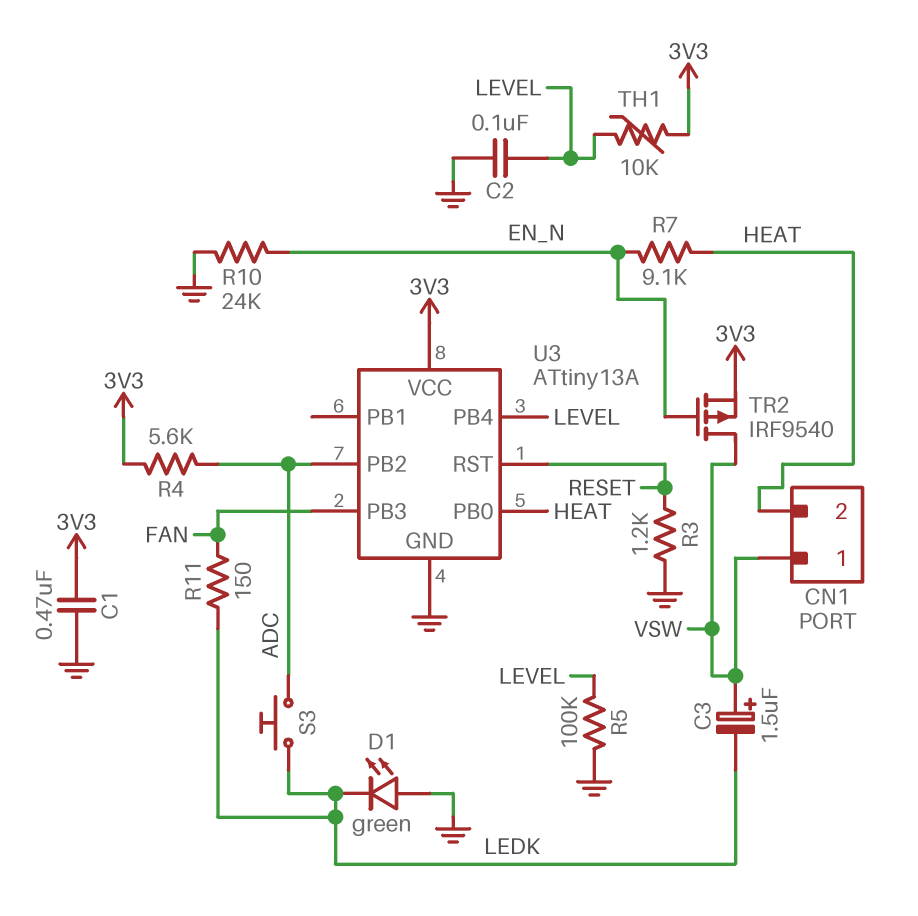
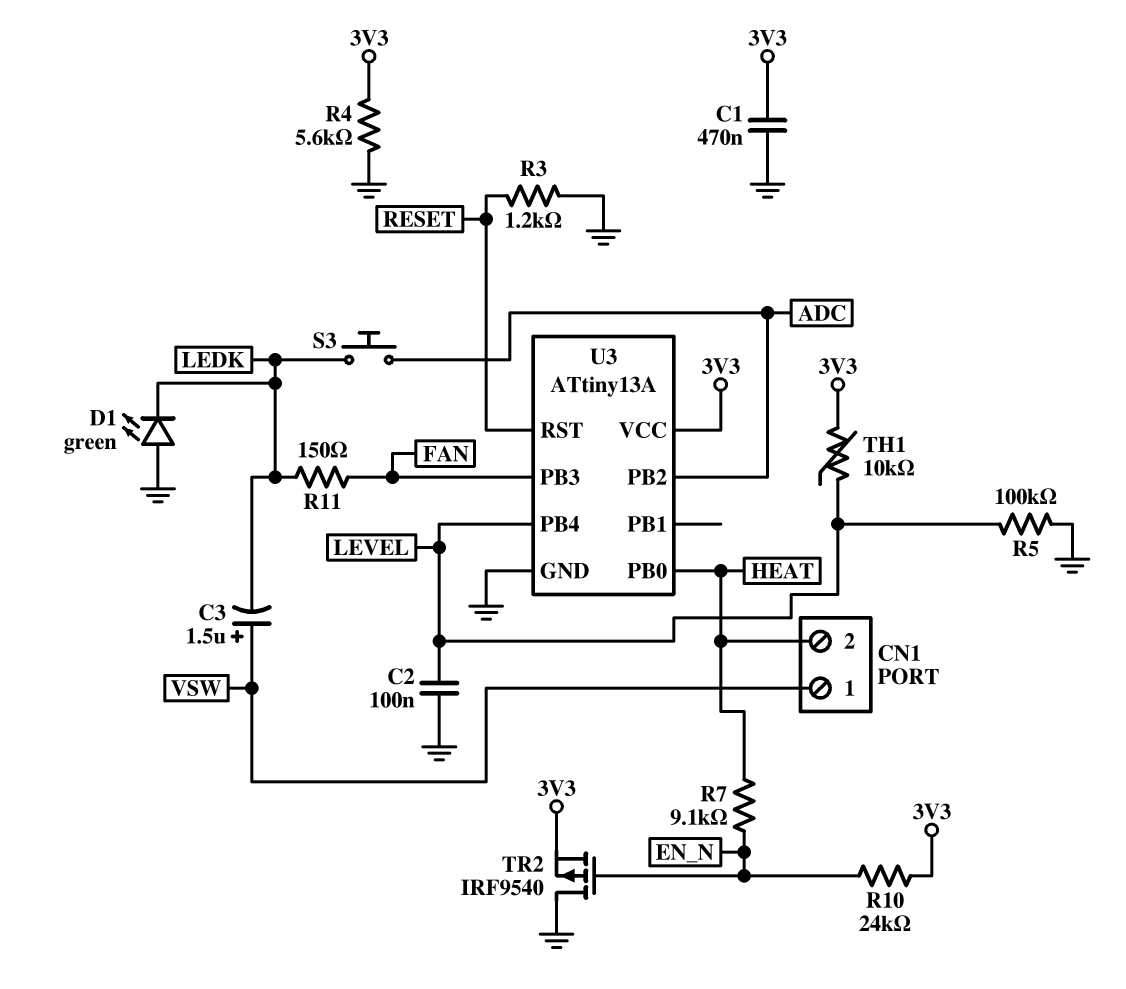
R4: 5.6k (3V3, ADC) -> 5.6k (3V3, GND)
R10: 24k (EN_N, GND) -> 24k (3V3, EN_N)
TR2: PMOS IRF9540 (G EN_N, D VSW, S 3V3) -> PMOS IRF9540 (G EN_N, D GND, S 3V3)

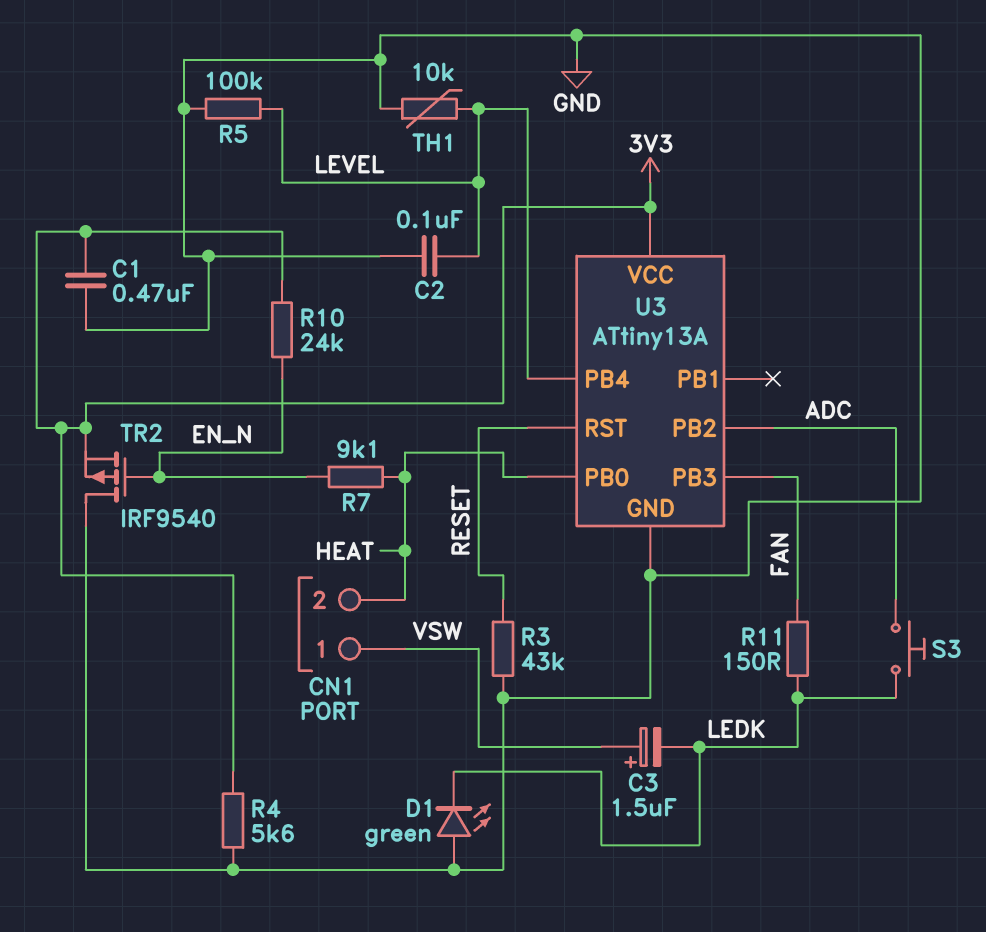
R3: 1.2k (GND, RESET) -> 43k (GND, RESET)
TH1: 10k (3V3, LEVEL) -> 10k (GND, LEVEL)

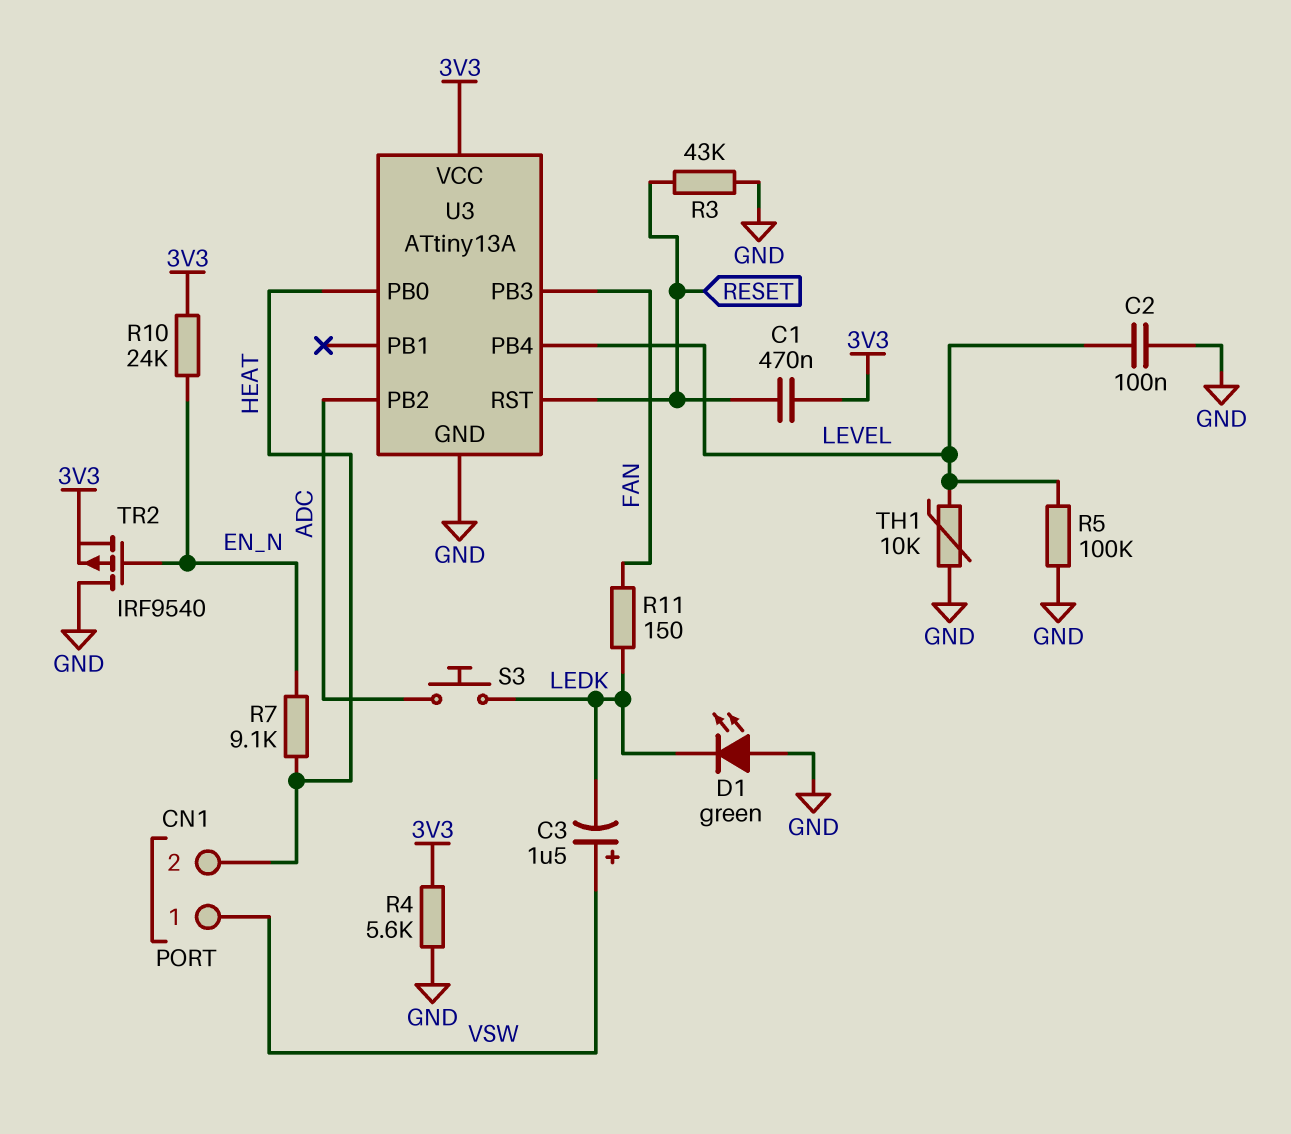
C1: 470nF (3V3, GND) -> 470nF (3V3, RESET)

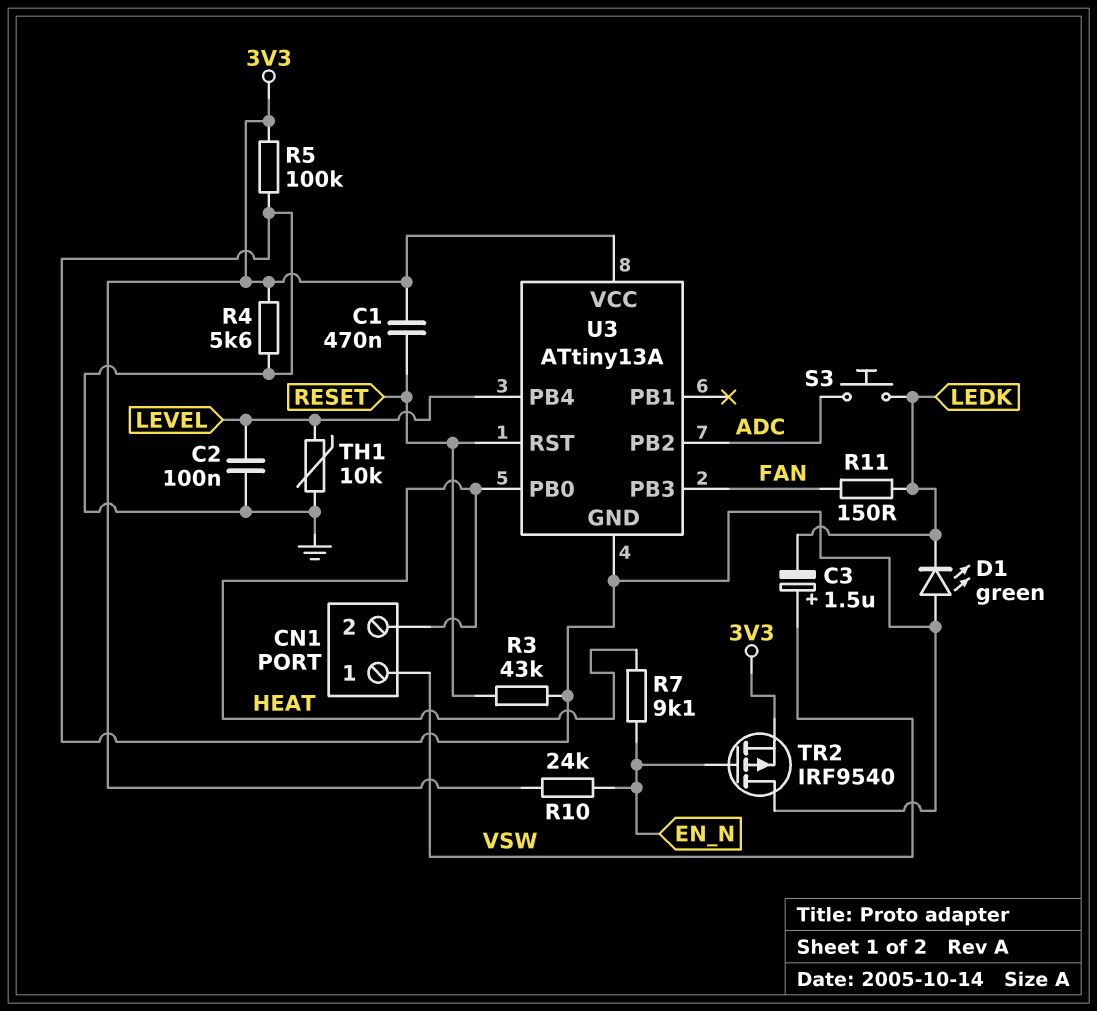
R5: 100k (GND, LEVEL) -> 100k (3V3, GND)

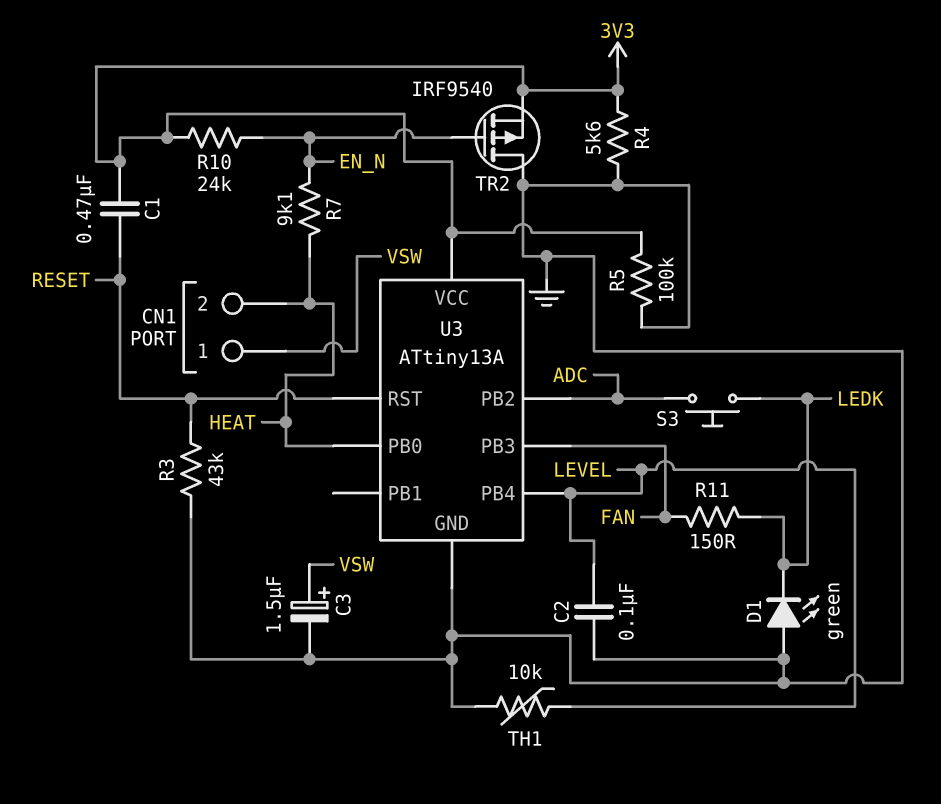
C3: 1.5uF (plus VSW, minus LEDK) -> 1.5uF (plus VSW, minus GND)

